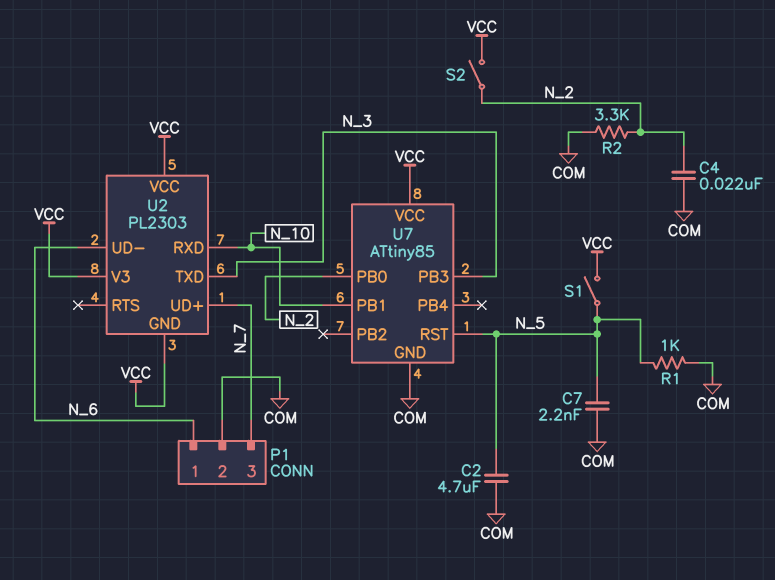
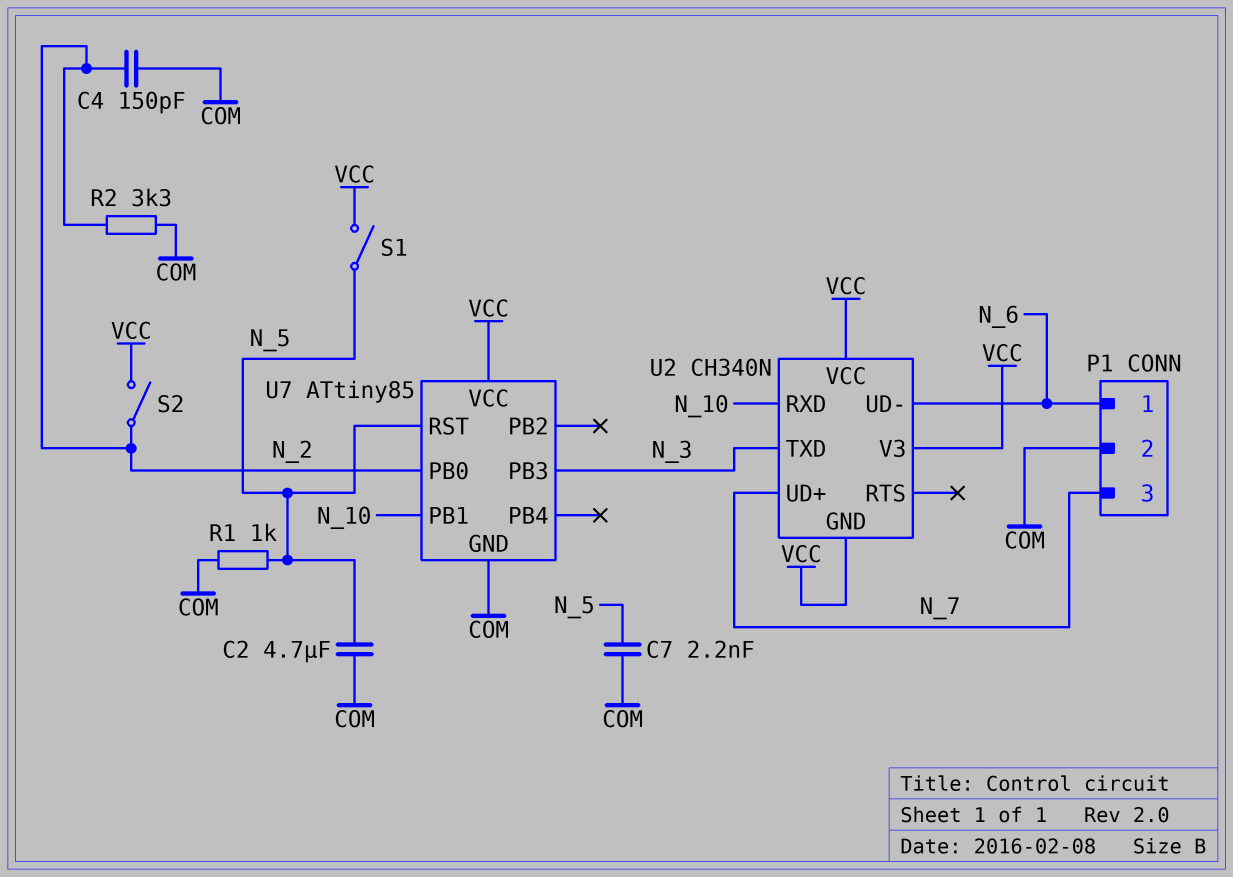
C4: 22nF (COM, N_2) -> 150pF (COM, N_2)
U2: PL2303 -> CH340N

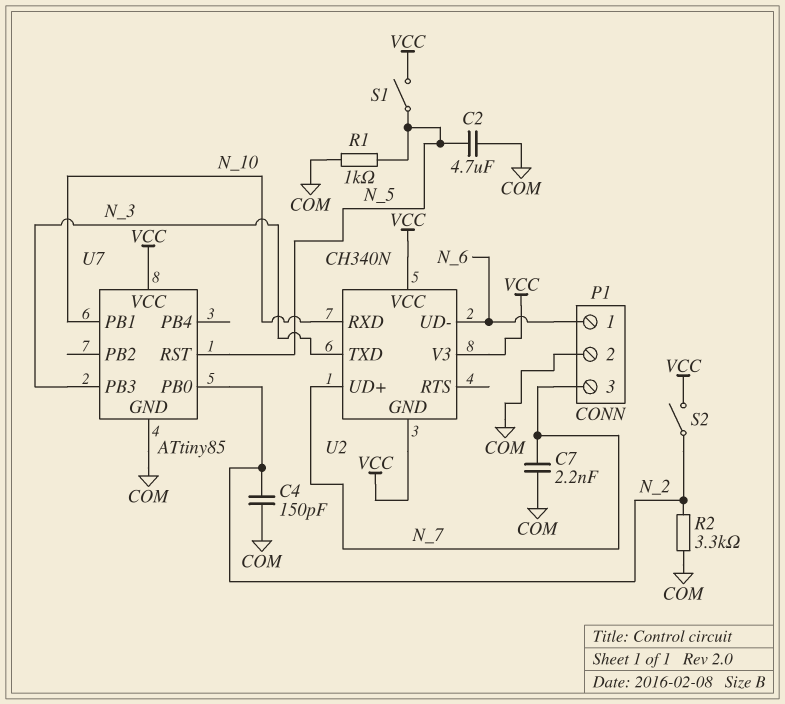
C7: 2.2nF (COM, N_5) -> 2.2nF (COM, N_7)

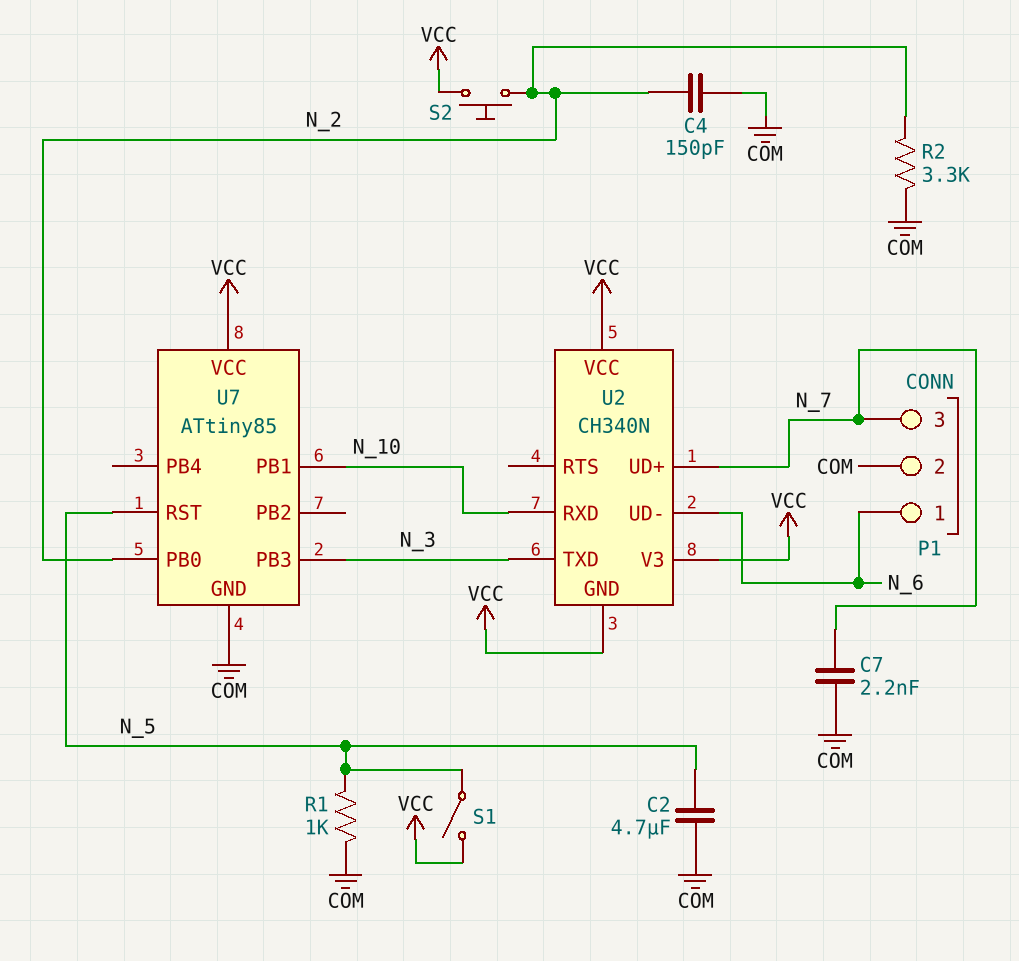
S2: switch (N_2, VCC) -> button (N_2, VCC)

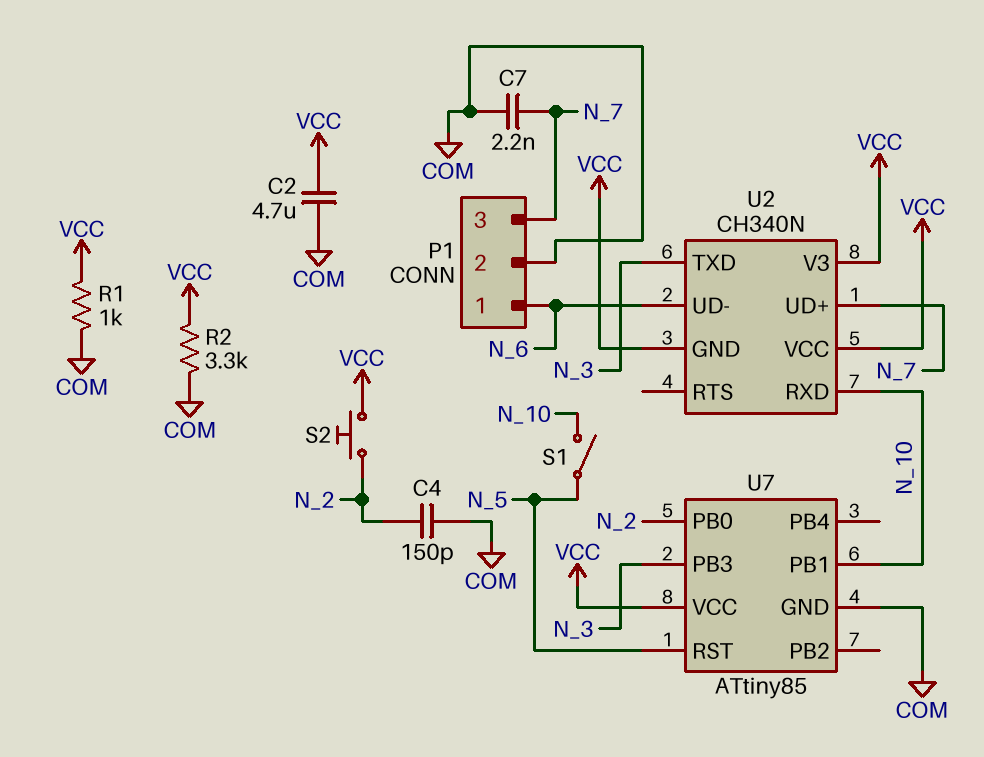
C2: 4.7uF (COM, N_5) -> 4.7uF (COM, VCC)
R1: 1k (COM, N_5) -> 1k (COM, VCC)
R2: 3.3k (COM, N_2) -> 3.3k (COM, VCC)
S1: switch (N_5, VCC) -> switch (N_5, N_10)

